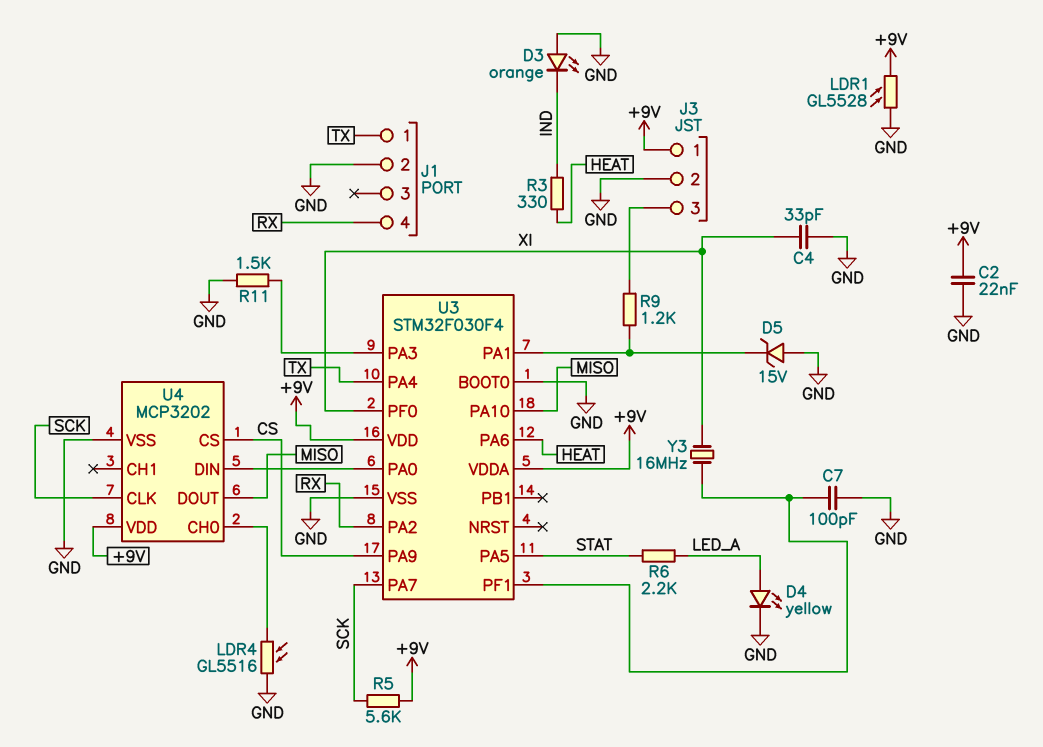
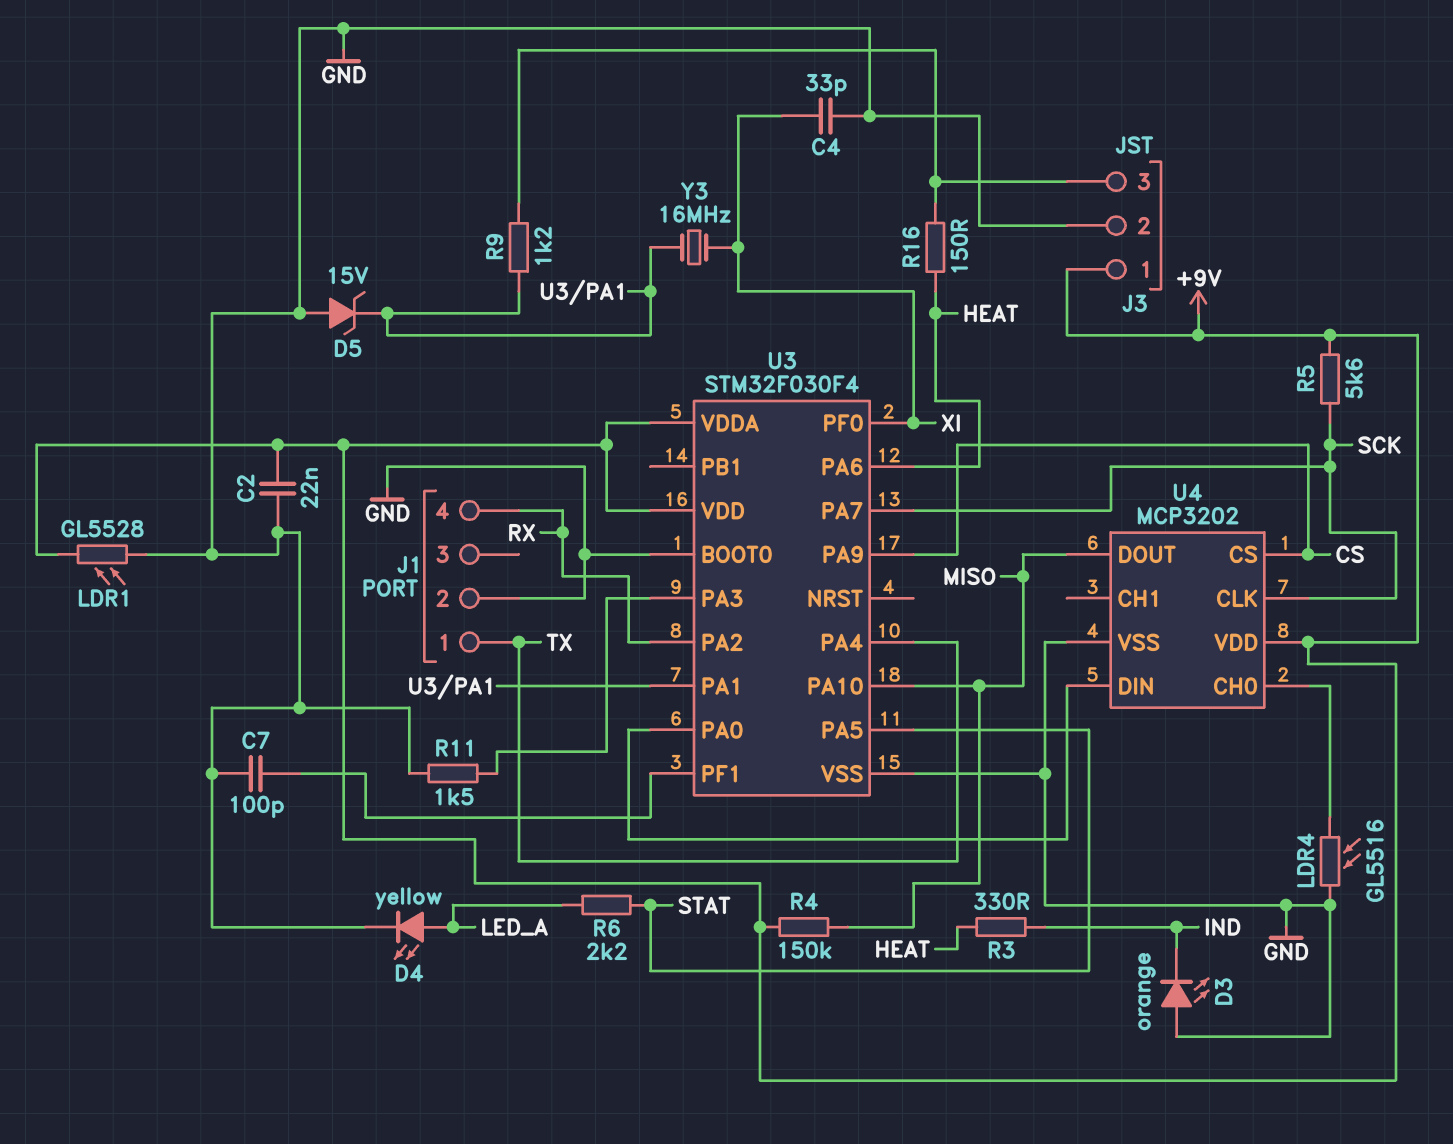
R4: none -> 150k (+9V, MISO)
R16: none -> 150 (HEAT, J3/3)
Y3: 16MHz (U3/PF1, XI) -> 16MHz (U3/PA1, XI)

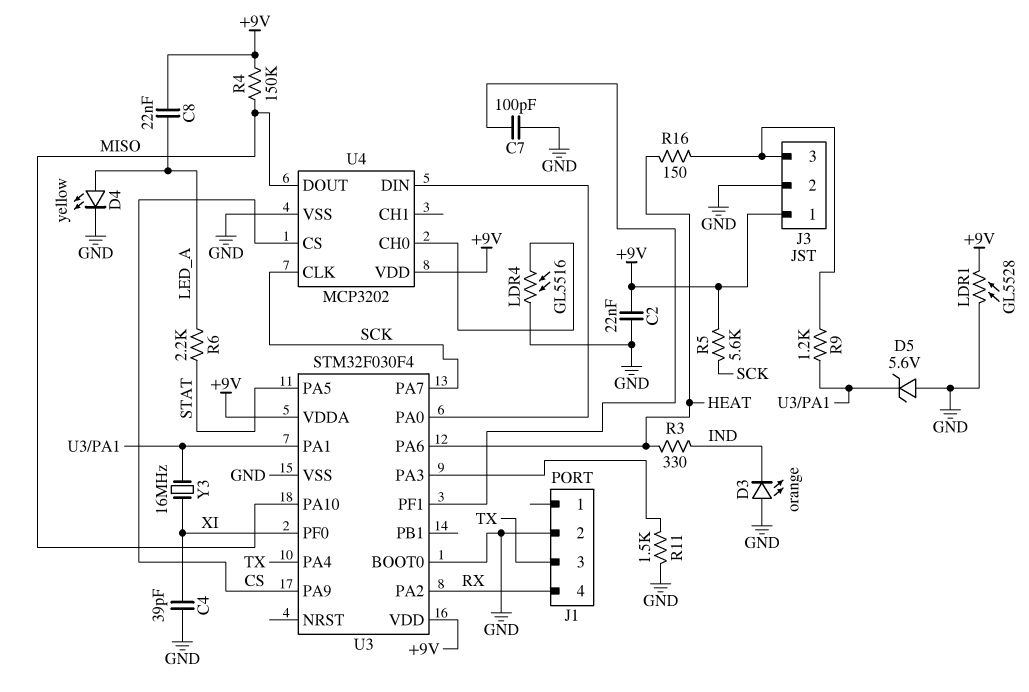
C4: 33pF (GND, XI) -> 39pF (GND, XI)
C8: none -> 22nF (+9V, LED_A)
D5: zener 15V (A GND, K U3/PA1) -> zener 5.6V (A GND, K U3/PA1)
J1 pin 1: TX -> none
J1 pin 3: none -> TX

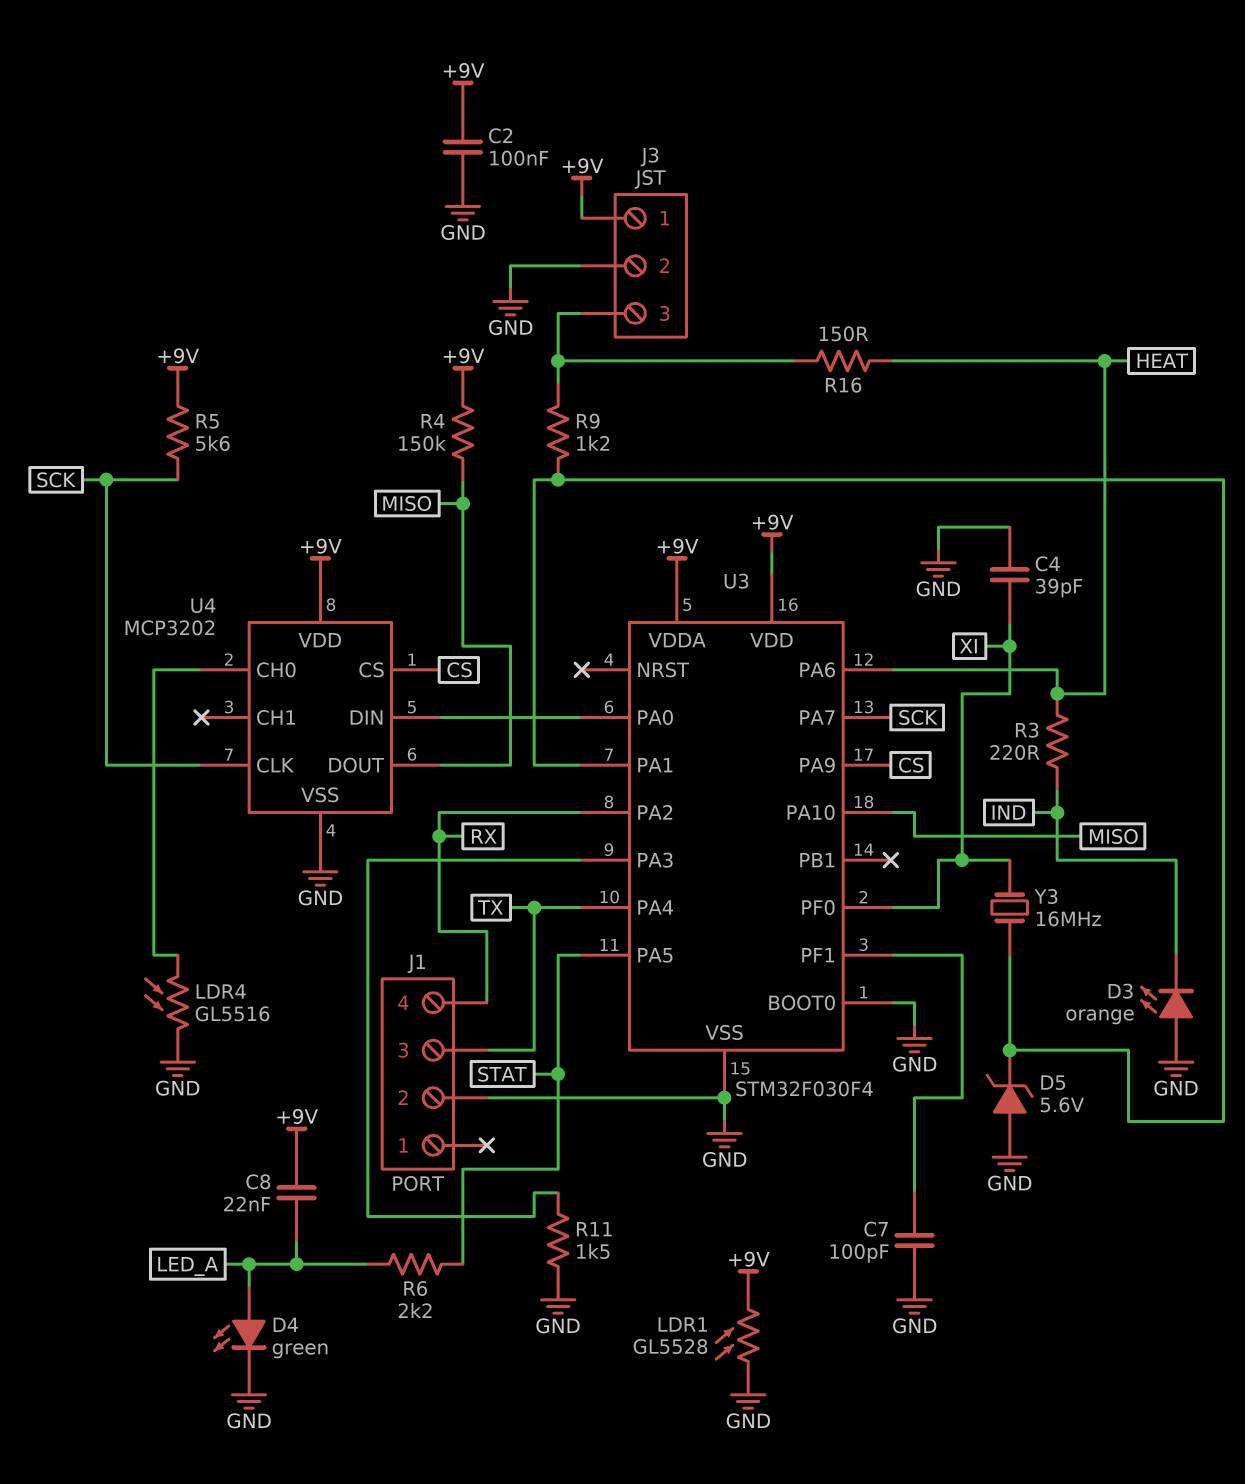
C2: 22nF (+9V, GND) -> 100nF (+9V, GND)
D4: LED yellow (A LED_A, K GND) -> LED green (A LED_A, K GND)
R3: 330 (HEAT, IND) -> 220 (HEAT, IND)

